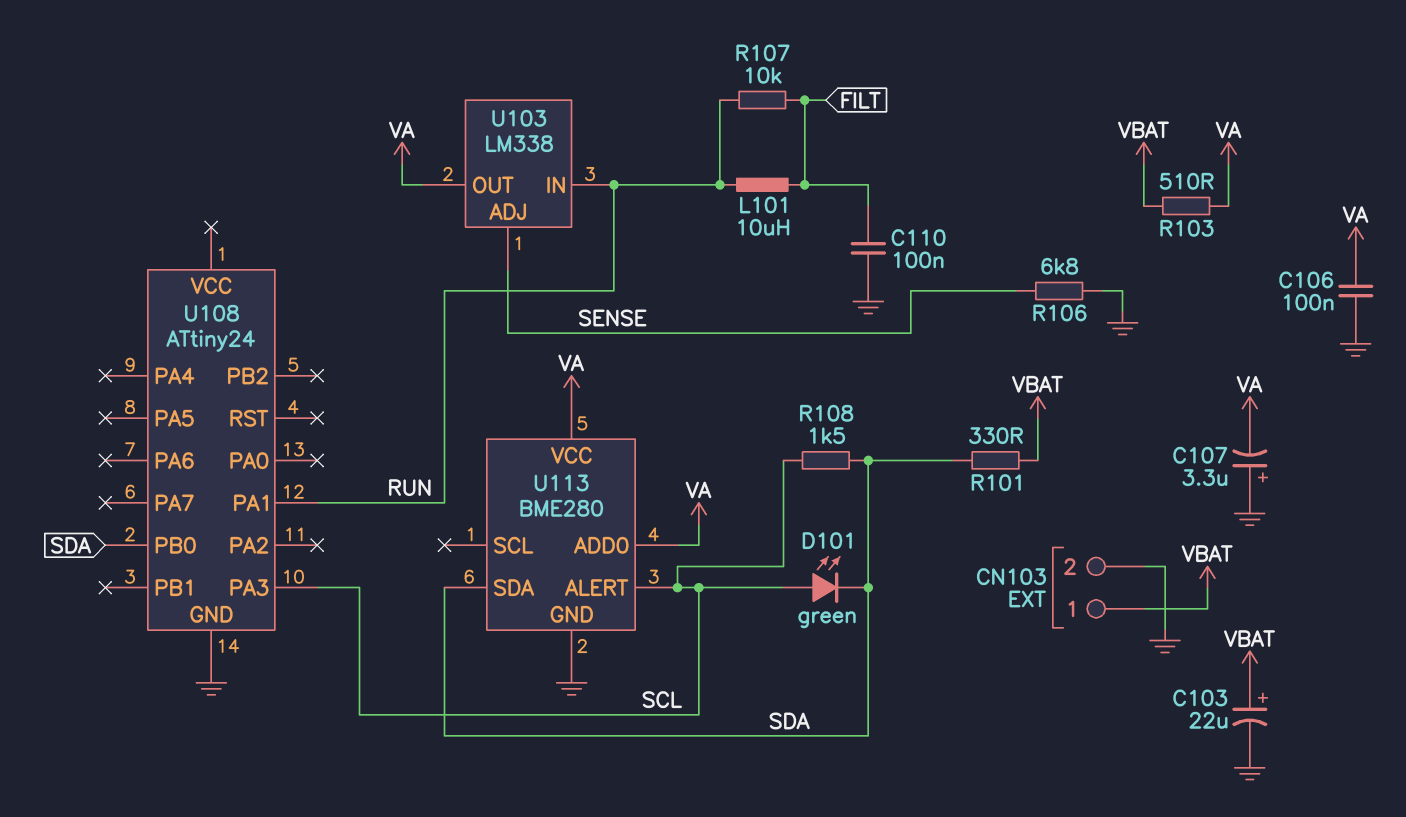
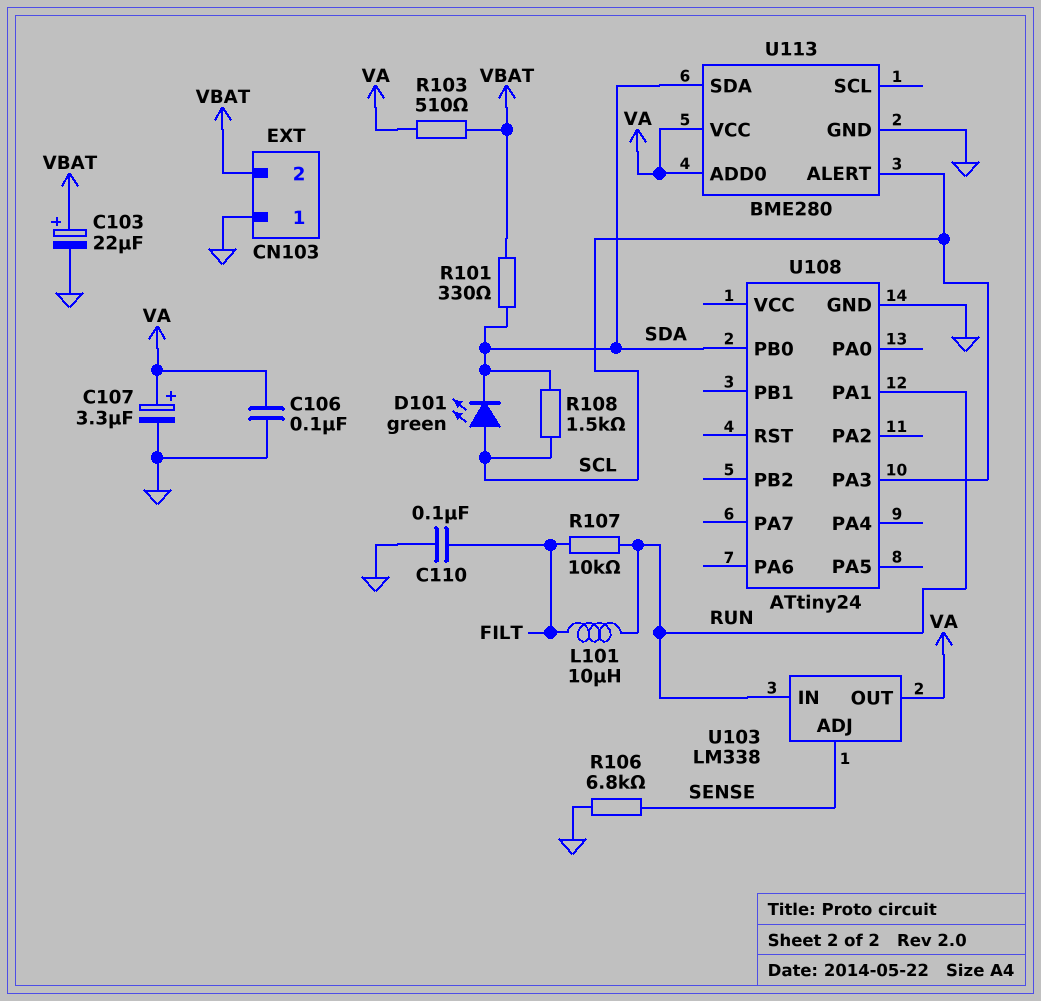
C107: 3.3uF (plus GND, minus VA) -> 3.3uF (plus VA, minus GND)
CN103 pin 1: VBAT -> GND
CN103 pin 2: GND -> VBAT

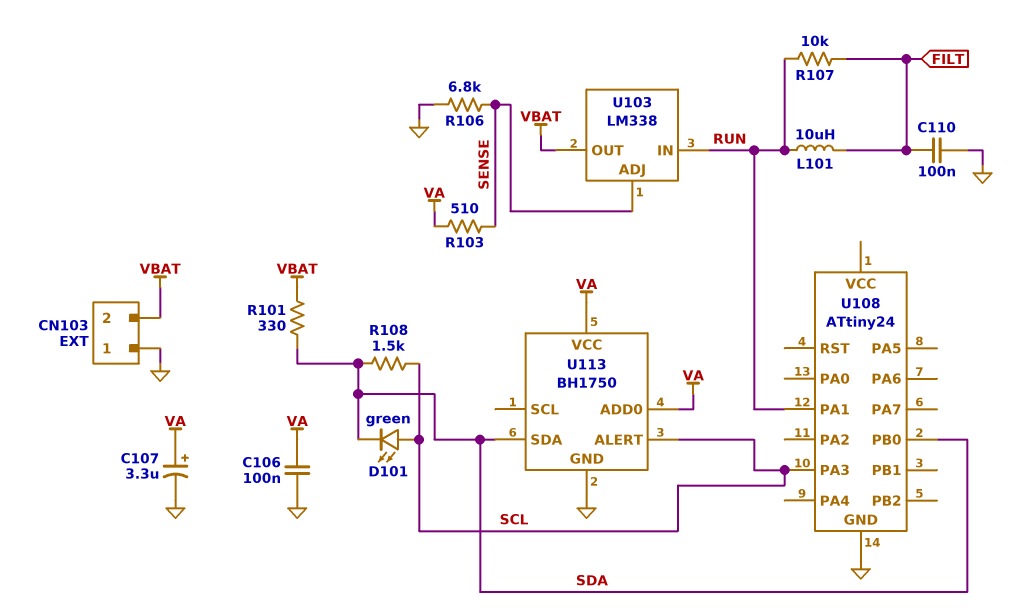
C103: 22uF (plus VBAT, minus GND) -> none
R103: 510 (VA, VBAT) -> 510 (SENSE, VA)
U103 pin OUT: VA -> VBAT
U113: BME280 -> BH1750

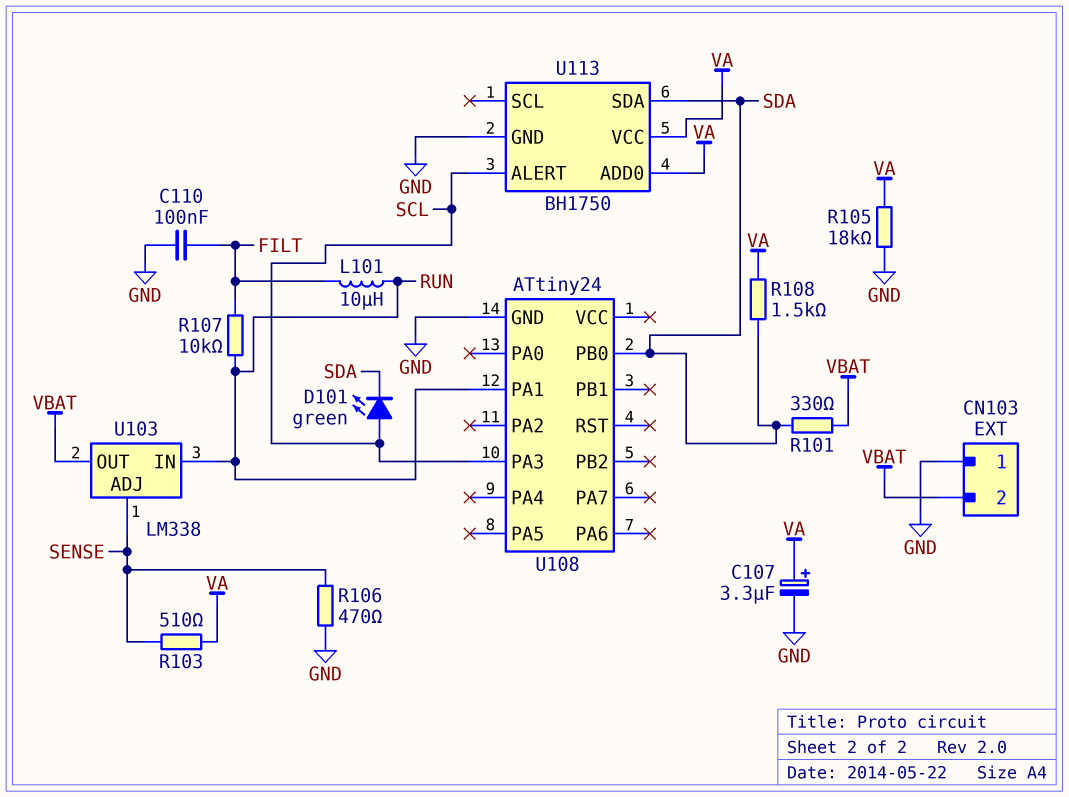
C106: 100nF (GND, VA) -> none
R105: none -> 18k (GND, VA)
R106: 6.8k (GND, SENSE) -> 470 (GND, SENSE)
R108: 1.5k (SCL, SDA) -> 1.5k (SDA, VA)

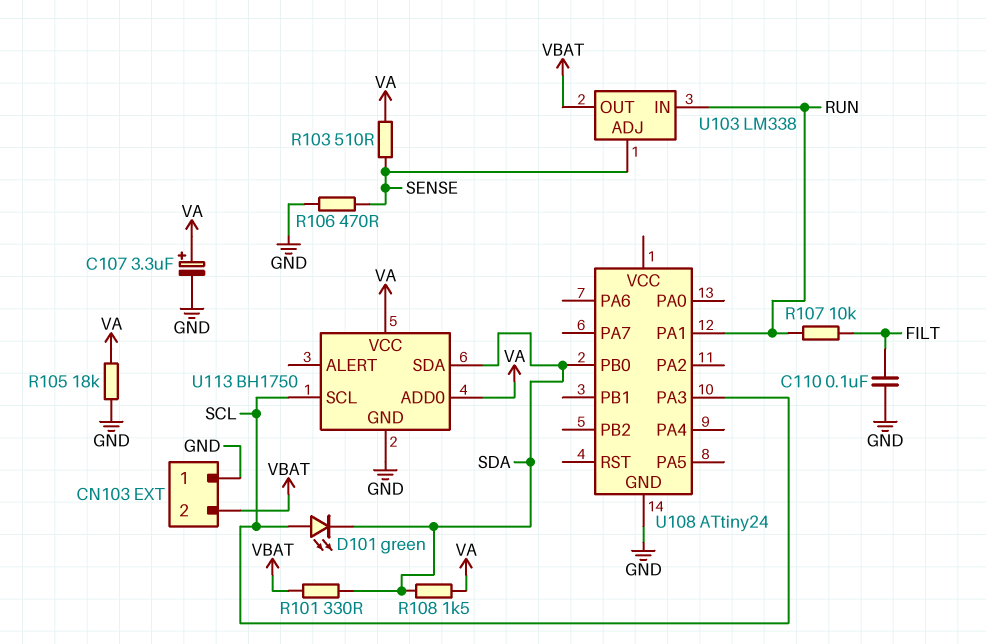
L101: 10uH (FILT, RUN) -> none
U113 pin ALERT: SCL -> none
U113 pin SCL: none -> SCL

